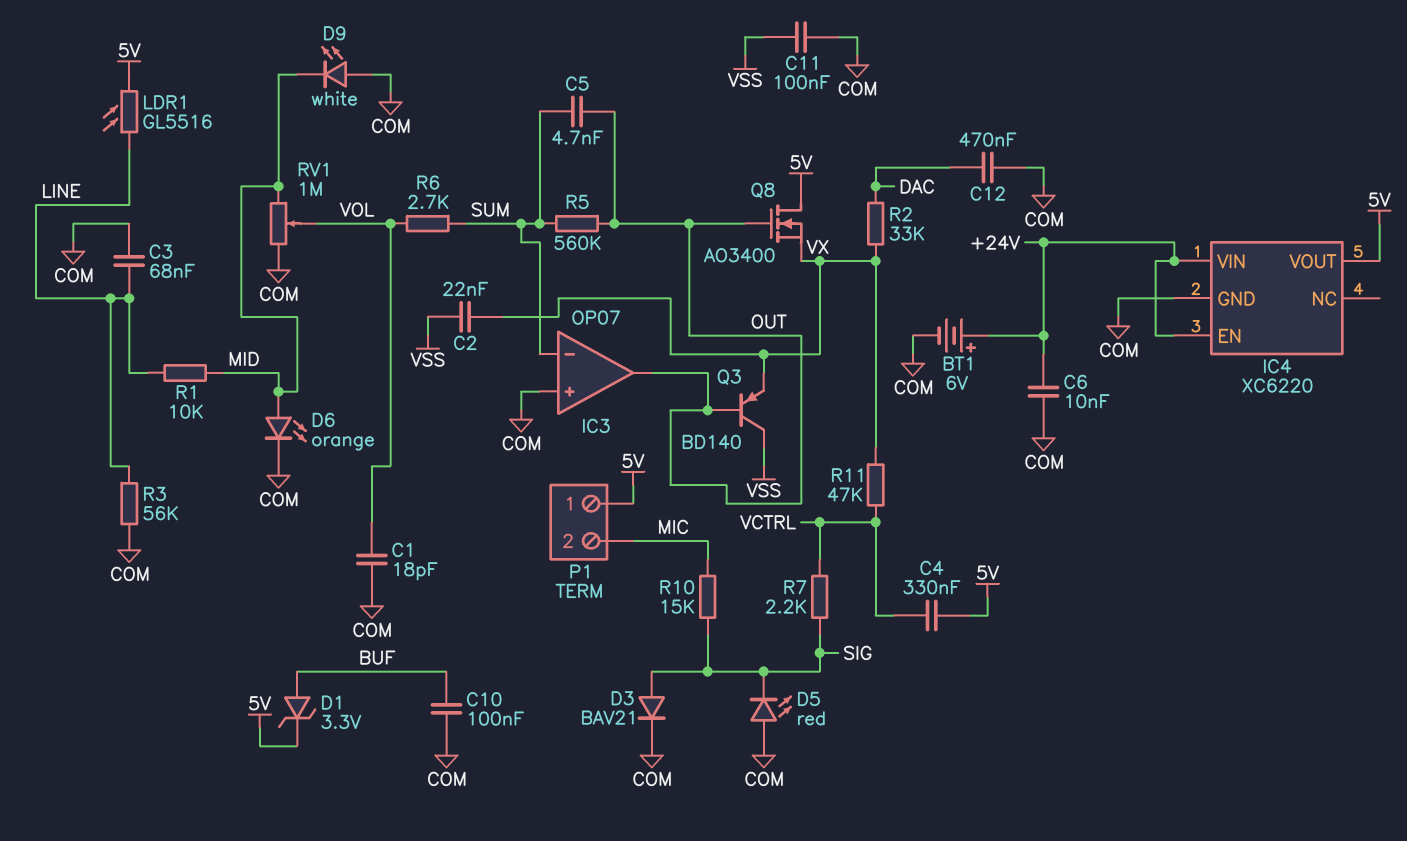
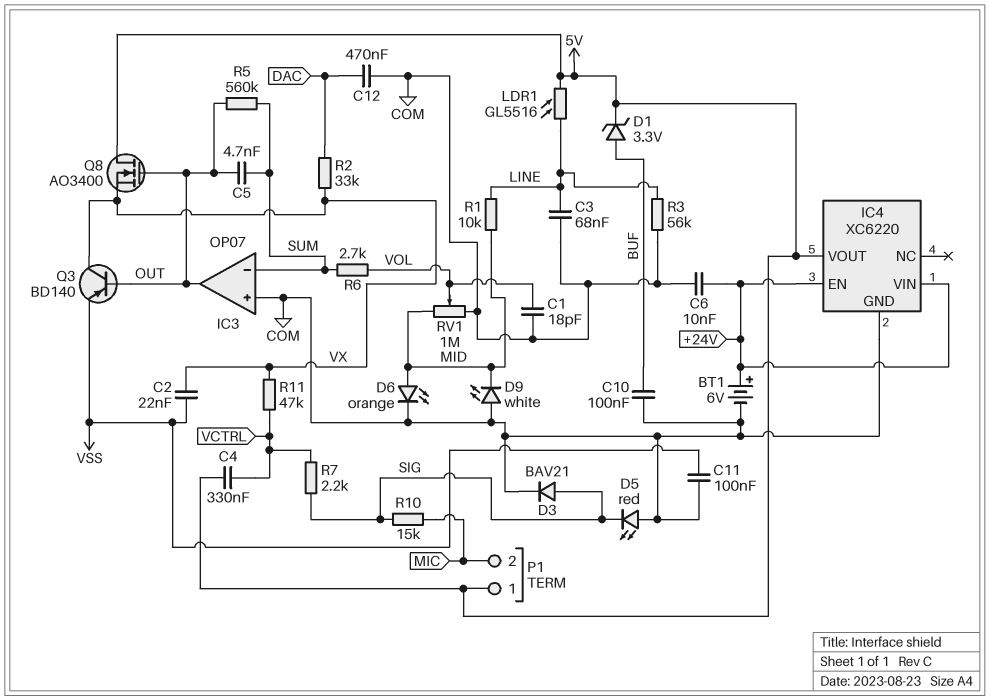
Q3: PNP BD140 (B OUT, C VSS, E VX) -> PNP BD140 (B OUT, C VX, E VSS)

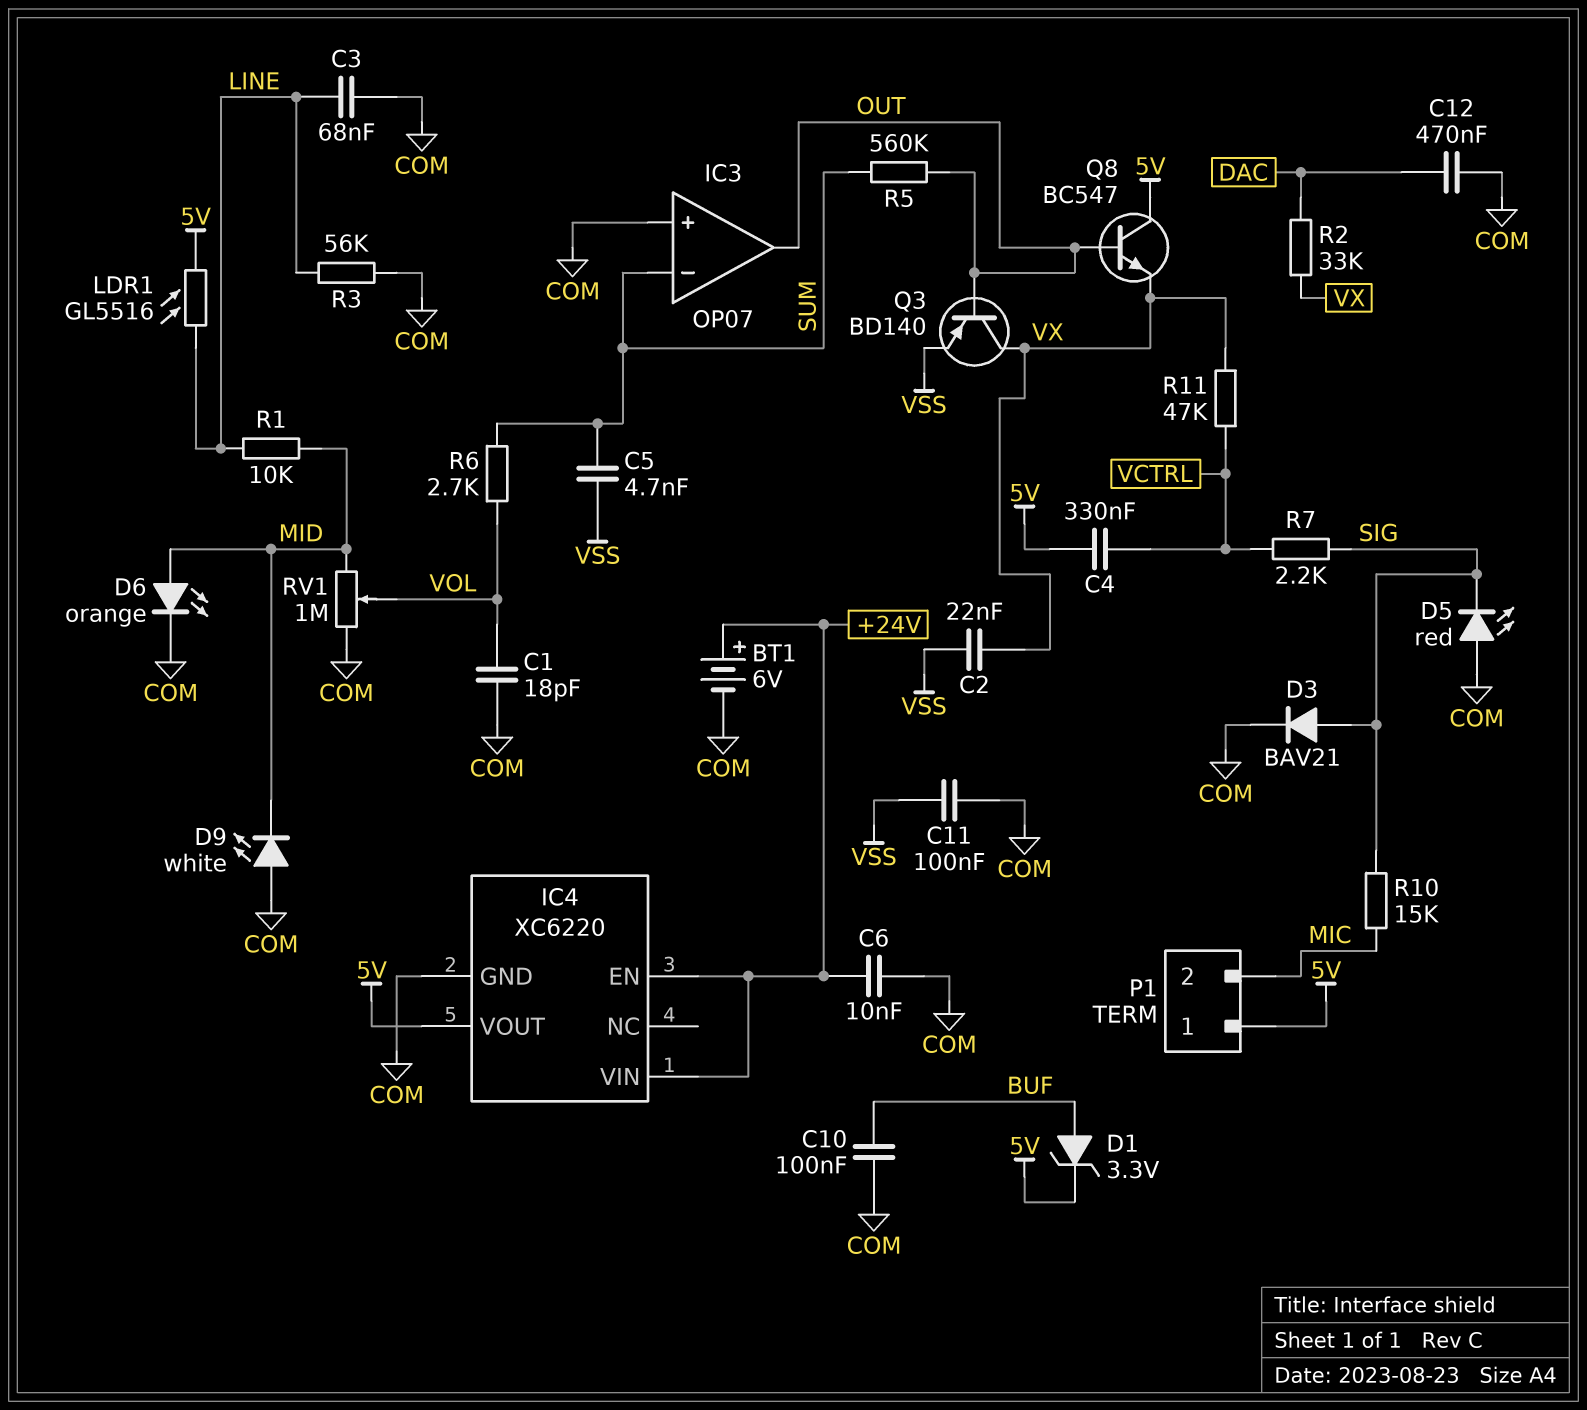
C5: 4.7nF (OUT, SUM) -> 4.7nF (SUM, VSS)
Q8: NMOS AO3400 (G OUT, D 5V, S VX) -> NPN BC547 (B OUT, C 5V, E VX)

